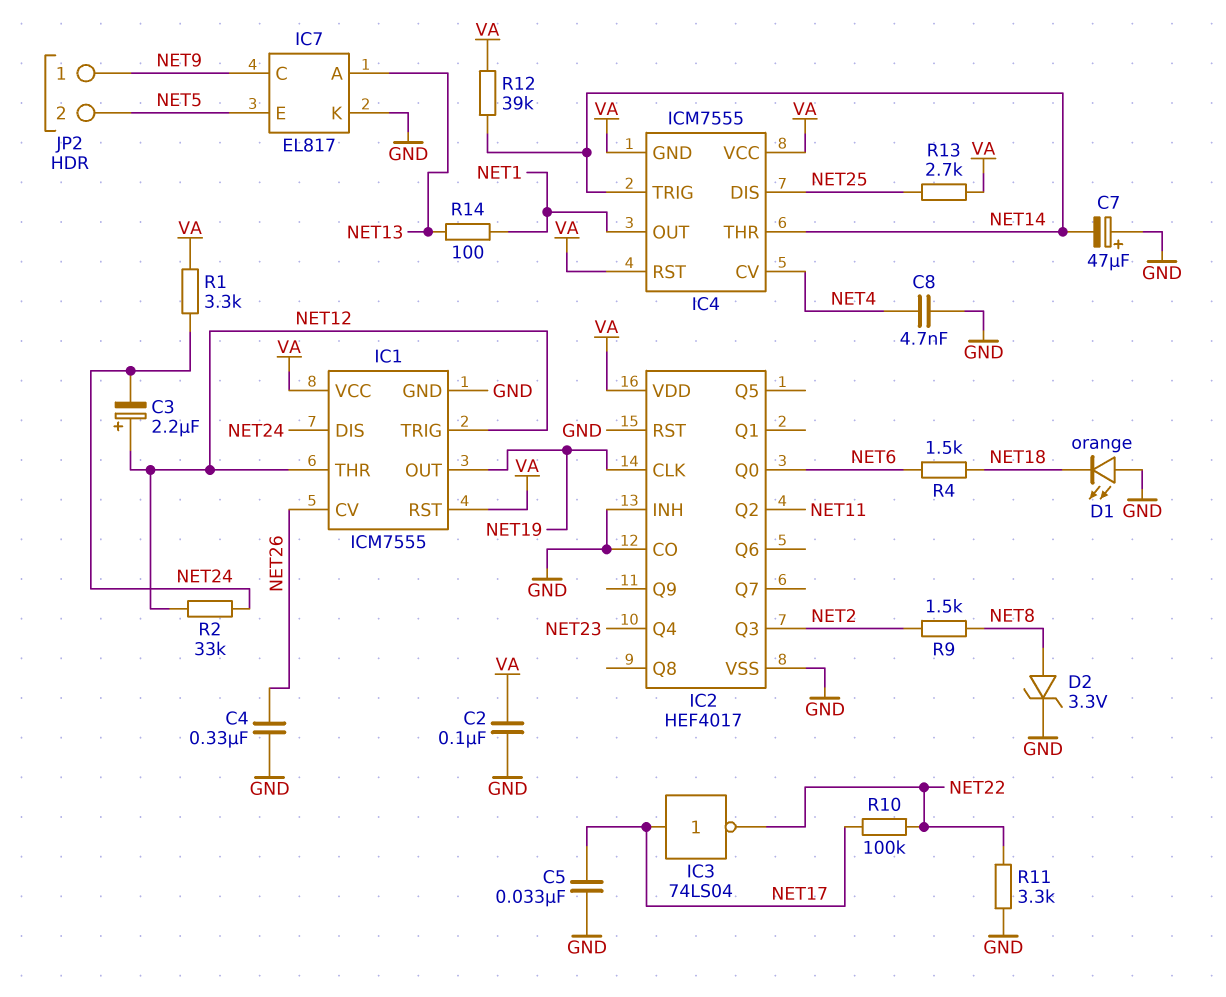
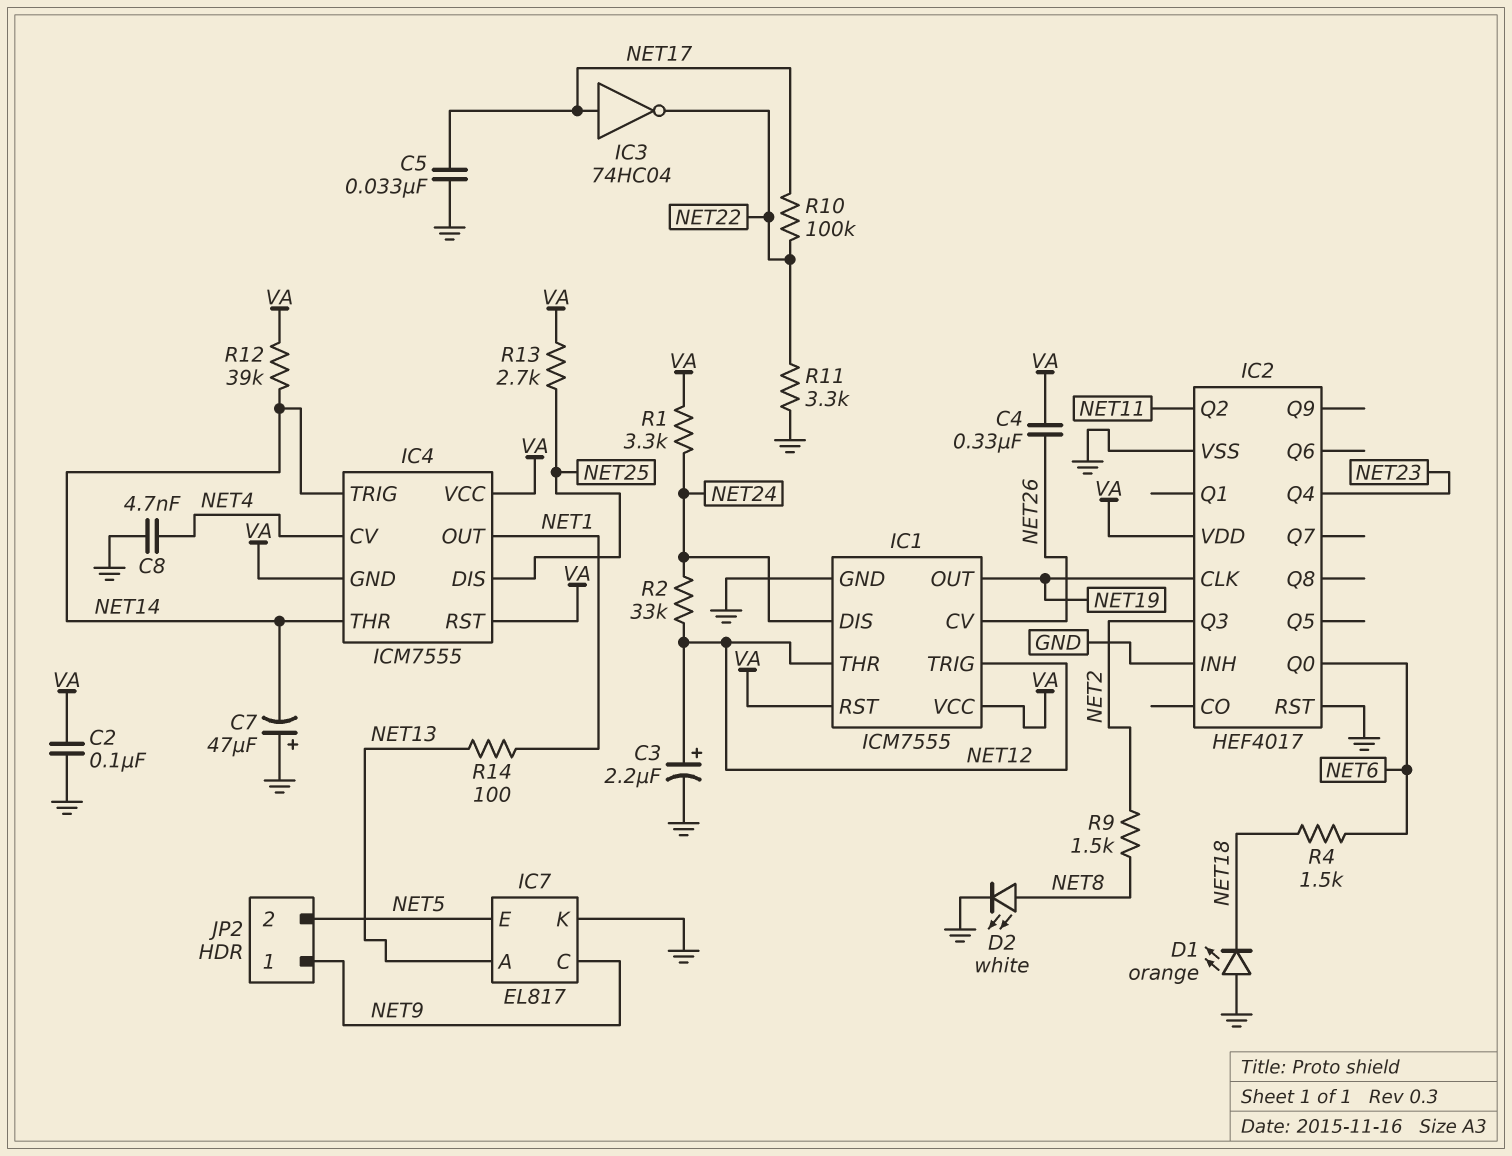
C3: 2.2uF (plus NET12, minus NET24) -> 2.2uF (plus NET12, minus GND)
C4: 330nF (GND, NET26) -> 330nF (NET26, VA)
D2: zener 3.3V (A NET8, K GND) -> LED white (A NET8, K GND)
IC2 pin CO: GND -> none
IC3: NOT 74LS04 (in NET17, out NET22) -> NOT 74HC04 (in NET17, out NET22)

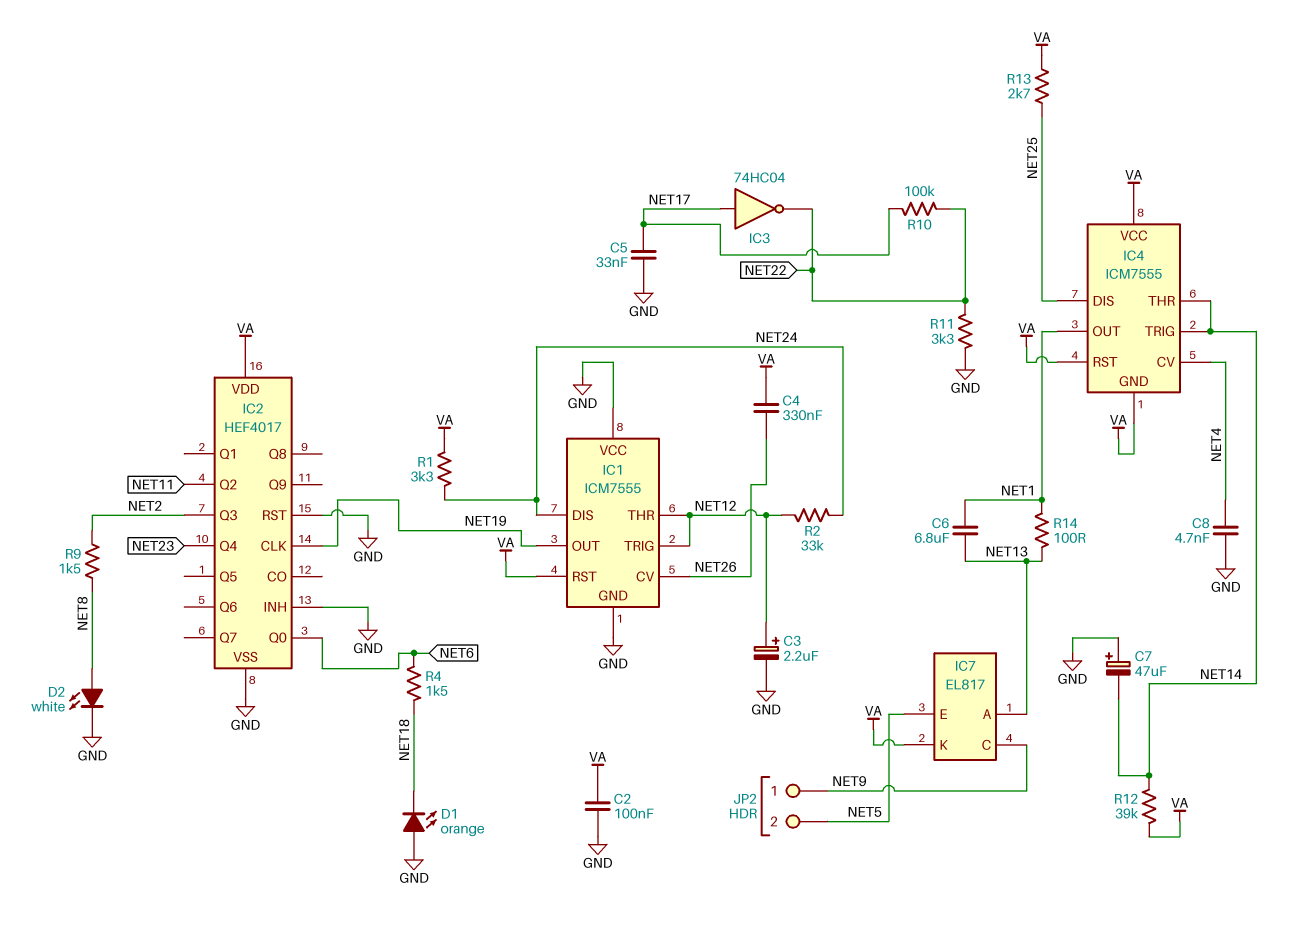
C6: none -> 6.8uF (NET1, NET13)
IC1 pin VCC: VA -> GND
IC7 pin K: GND -> VA

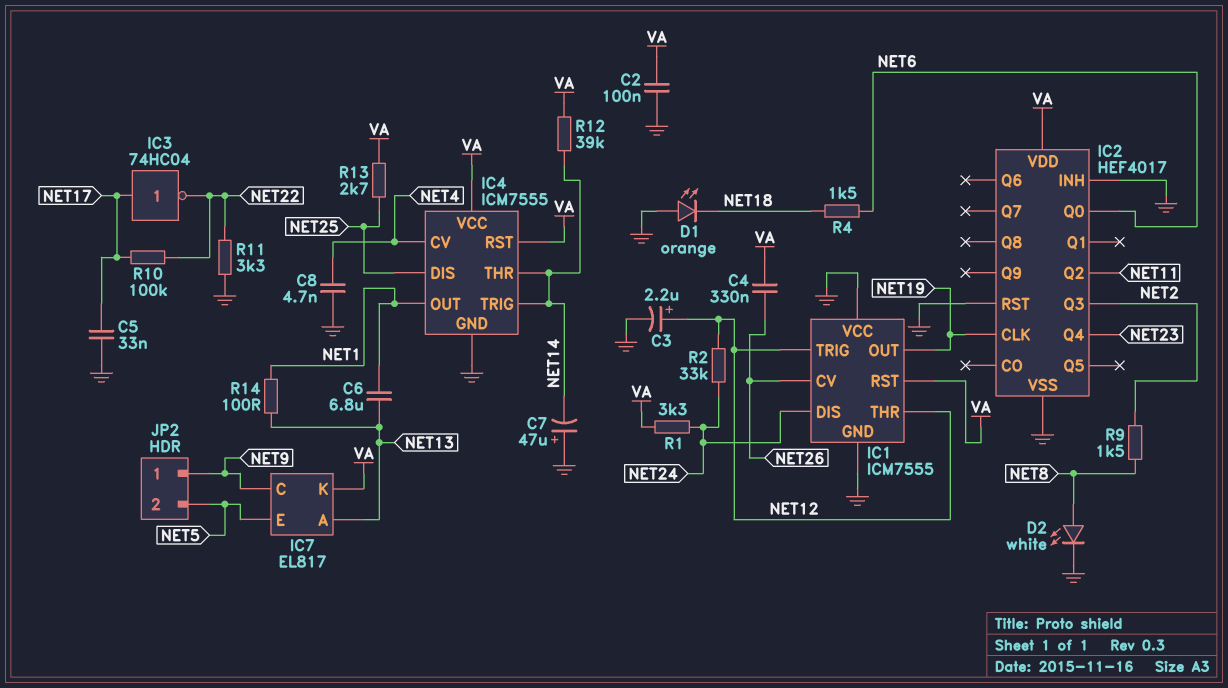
IC4 pin GND: VA -> GND

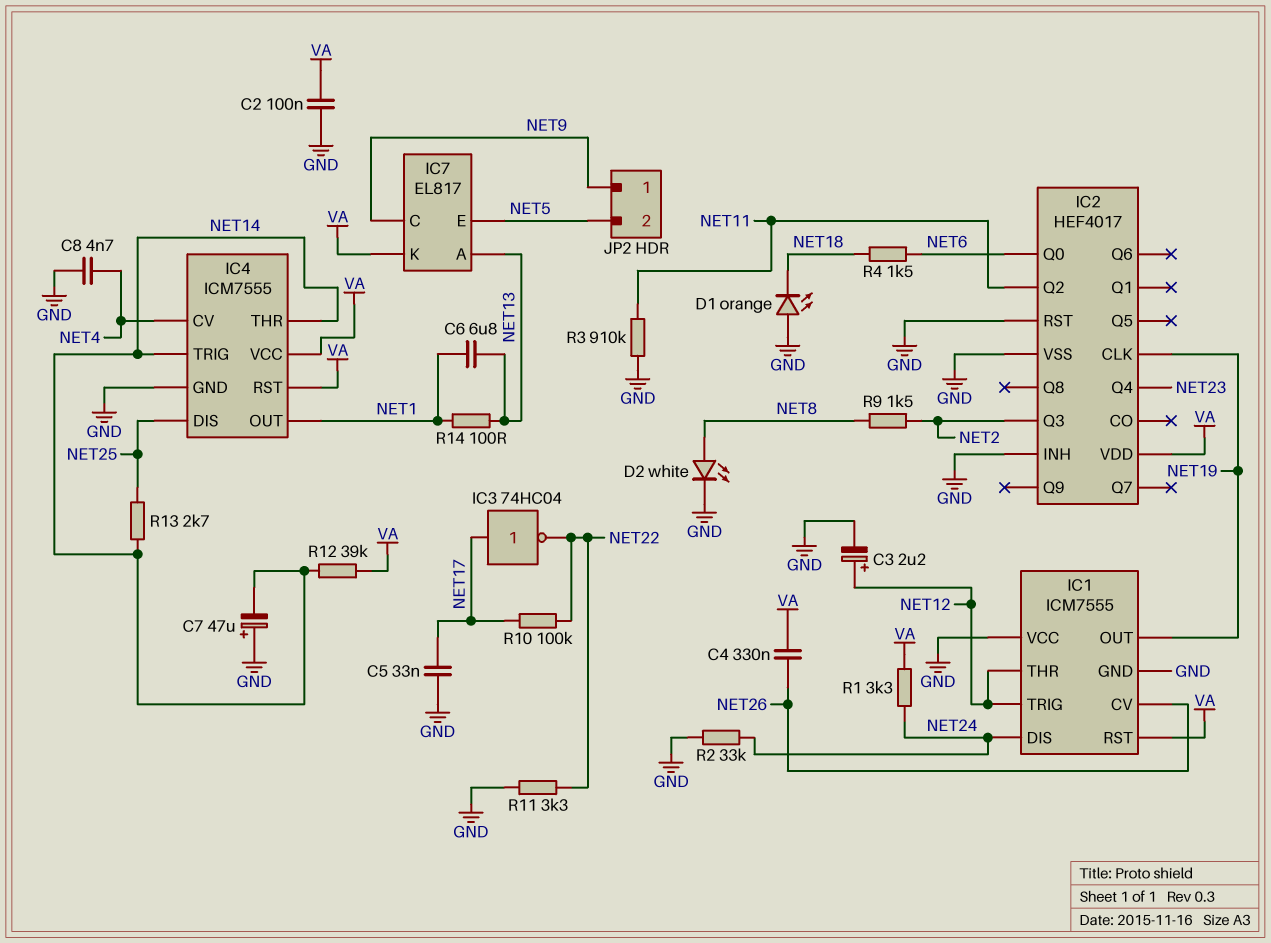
R2: 33k (NET12, NET24) -> 33k (GND, NET24)
R3: none -> 910k (GND, NET11)
R13: 2.7k (NET25, VA) -> 2.7k (NET14, NET25)

